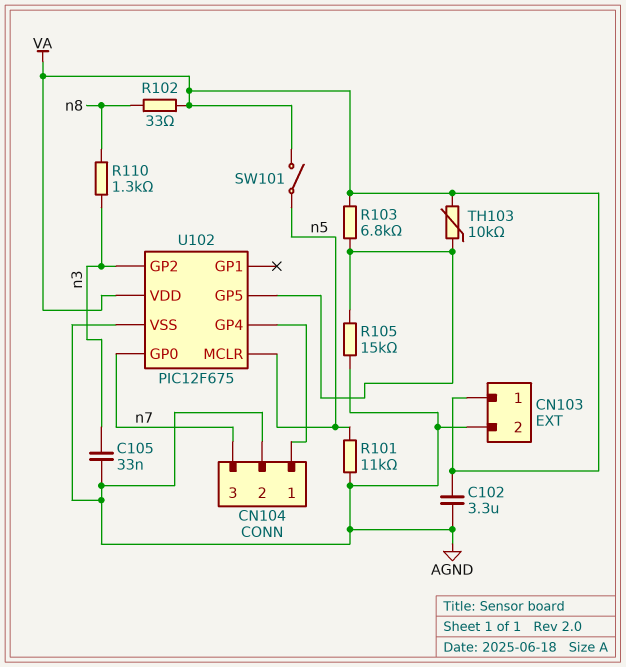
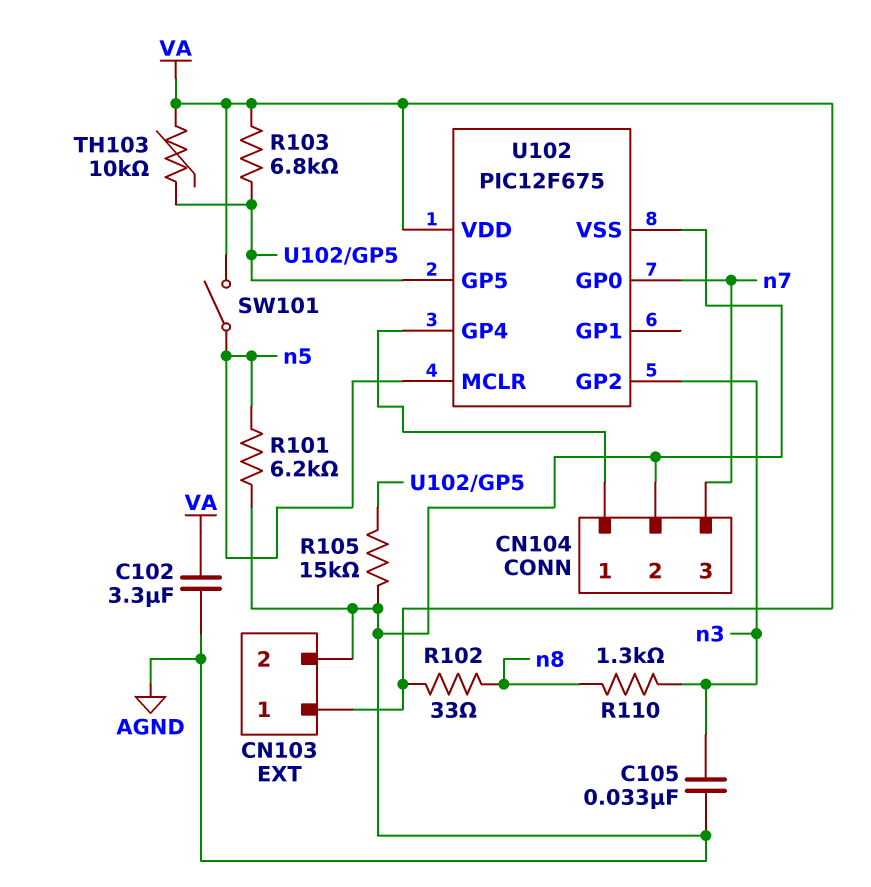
R101: 11k (AGND, n5) -> 6.2k (AGND, n5)

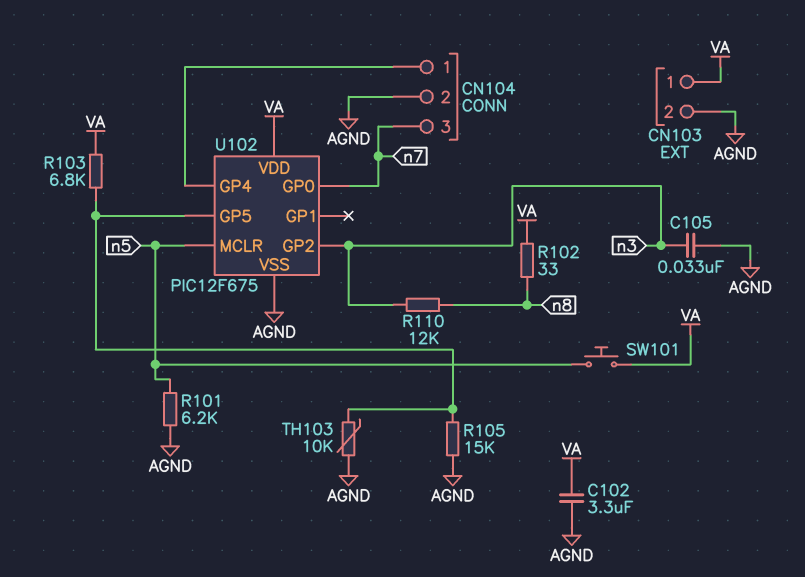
R110: 1.3k (n3, n8) -> 12k (n3, n8)
SW101: switch (VA, n5) -> button (VA, n5)
TH103: 10k (U102/GP5, VA) -> 10k (AGND, U102/GP5)

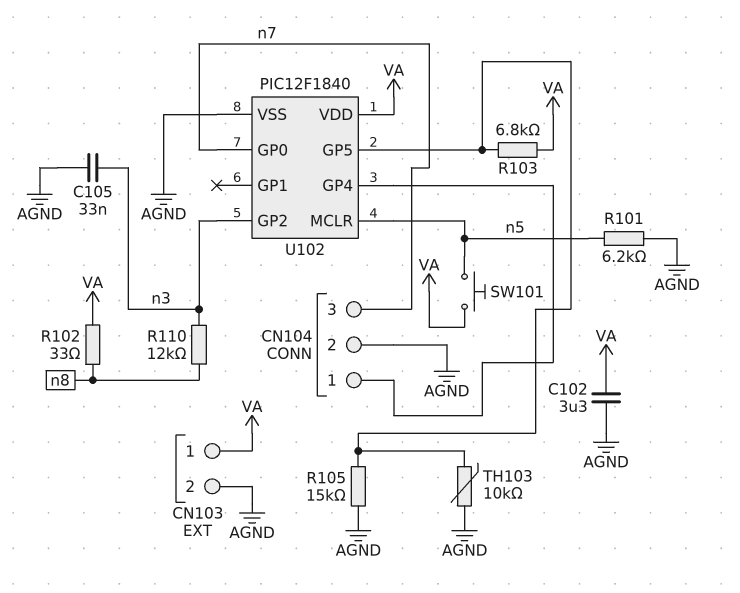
U102: PIC12F675 -> PIC12F1840

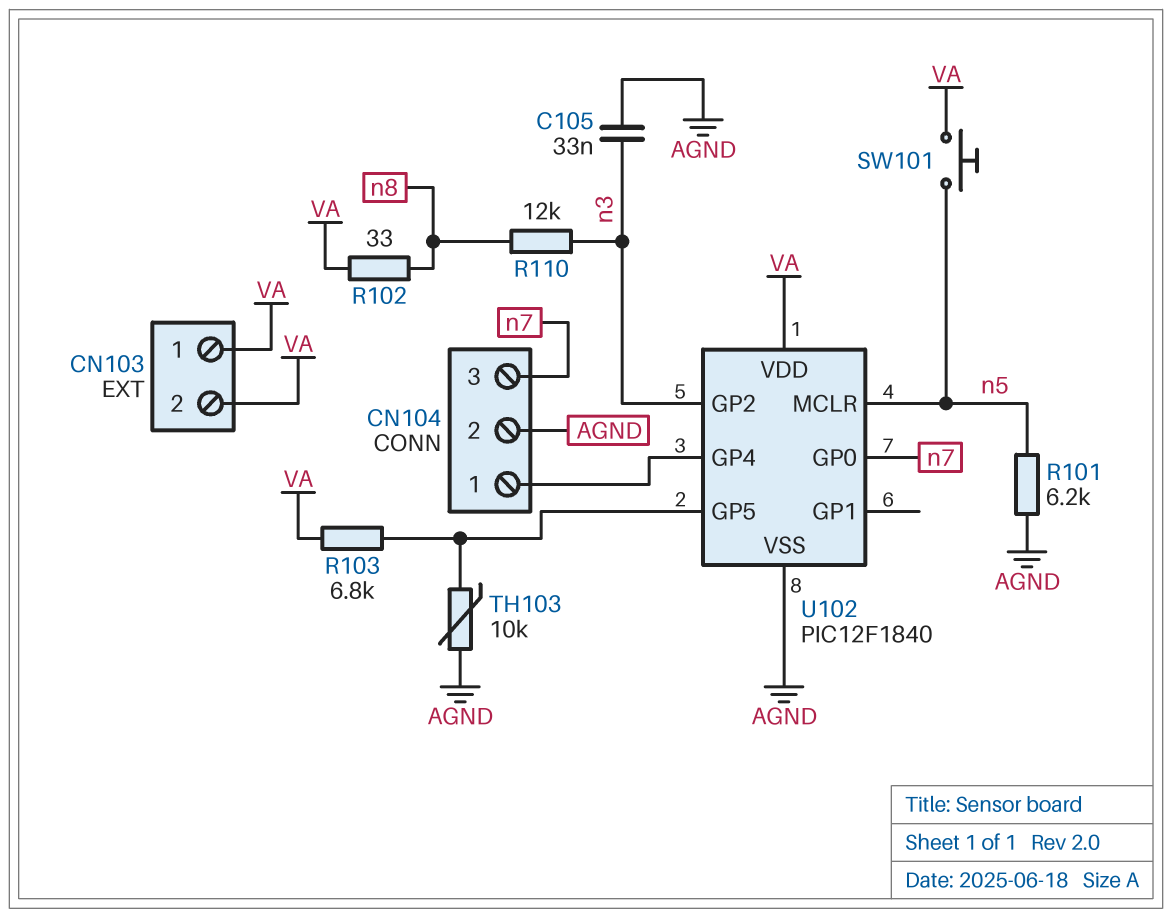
C102: 3.3uF (AGND, VA) -> none
CN103 pin 2: AGND -> VA
R105: 15k (AGND, U102/GP5) -> none

